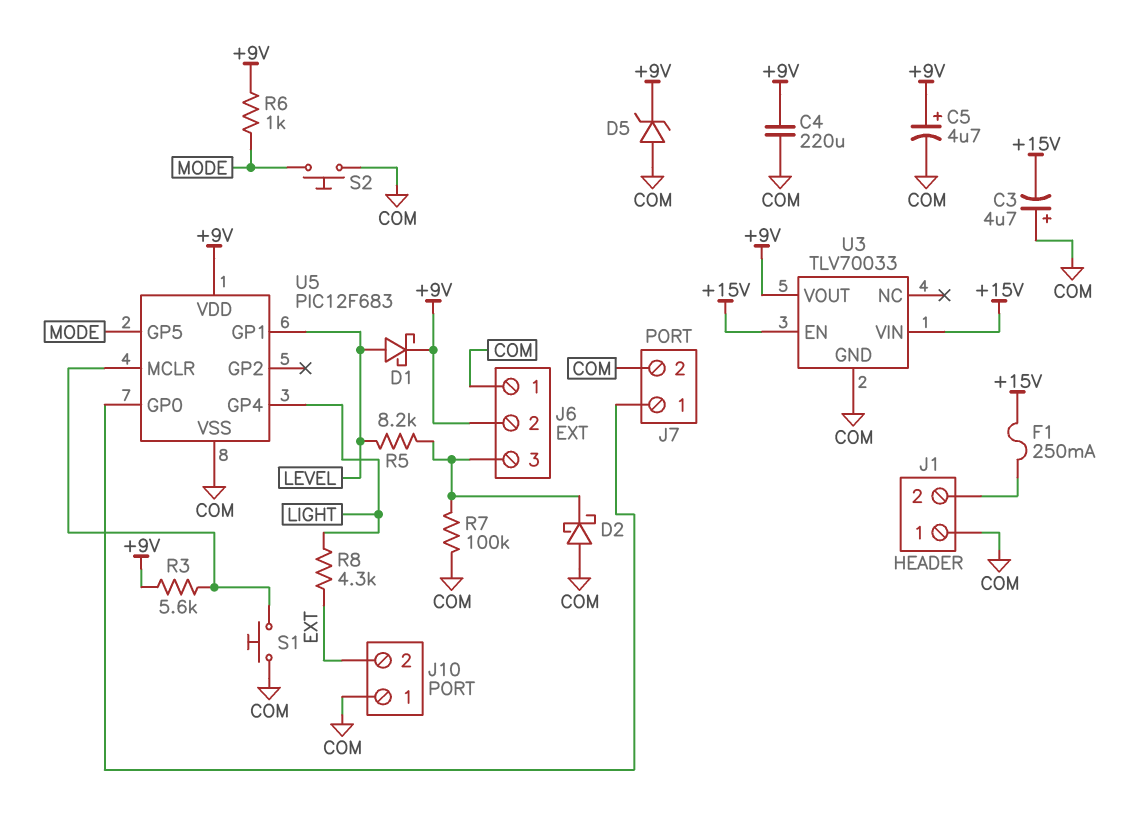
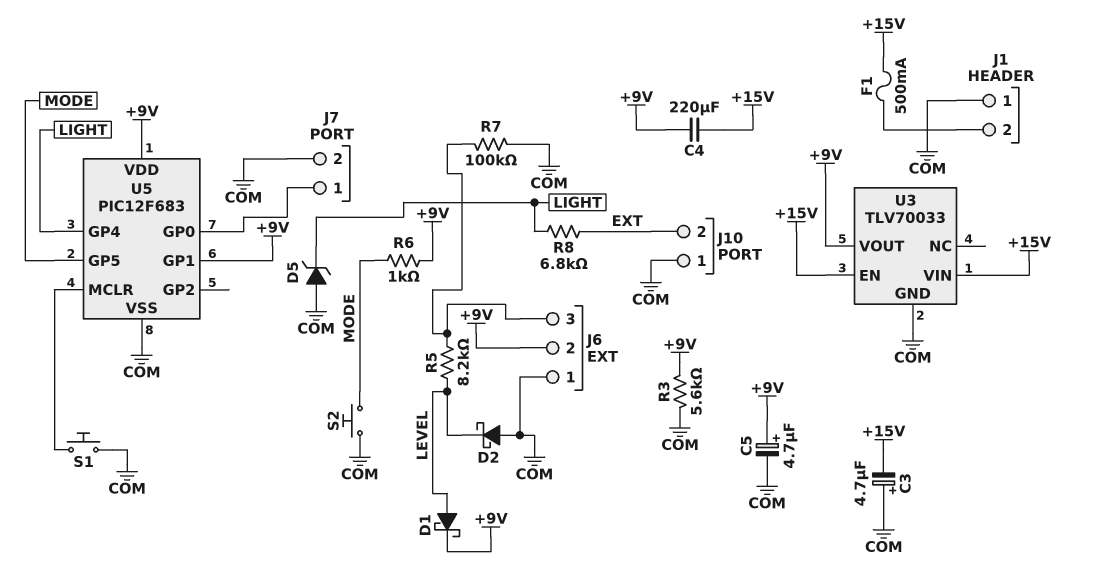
C4: 220uF (+9V, COM) -> 220uF (+9V, +15V)
D2: schottky (A COM, K J6/3) -> schottky (A COM, K LEVEL)
D5: zener (A COM, K +9V) -> zener (A COM, K LIGHT)
F1: 250mA (+15V, J1/2) -> 500mA (+15V, J1/2)
R3: 5.6k (+9V, U5/MCLR) -> 5.6k (+9V, COM)
R8: 4.3k (EXT, LIGHT) -> 6.8k (EXT, LIGHT)
U5 pin GP1: LEVEL -> +9V

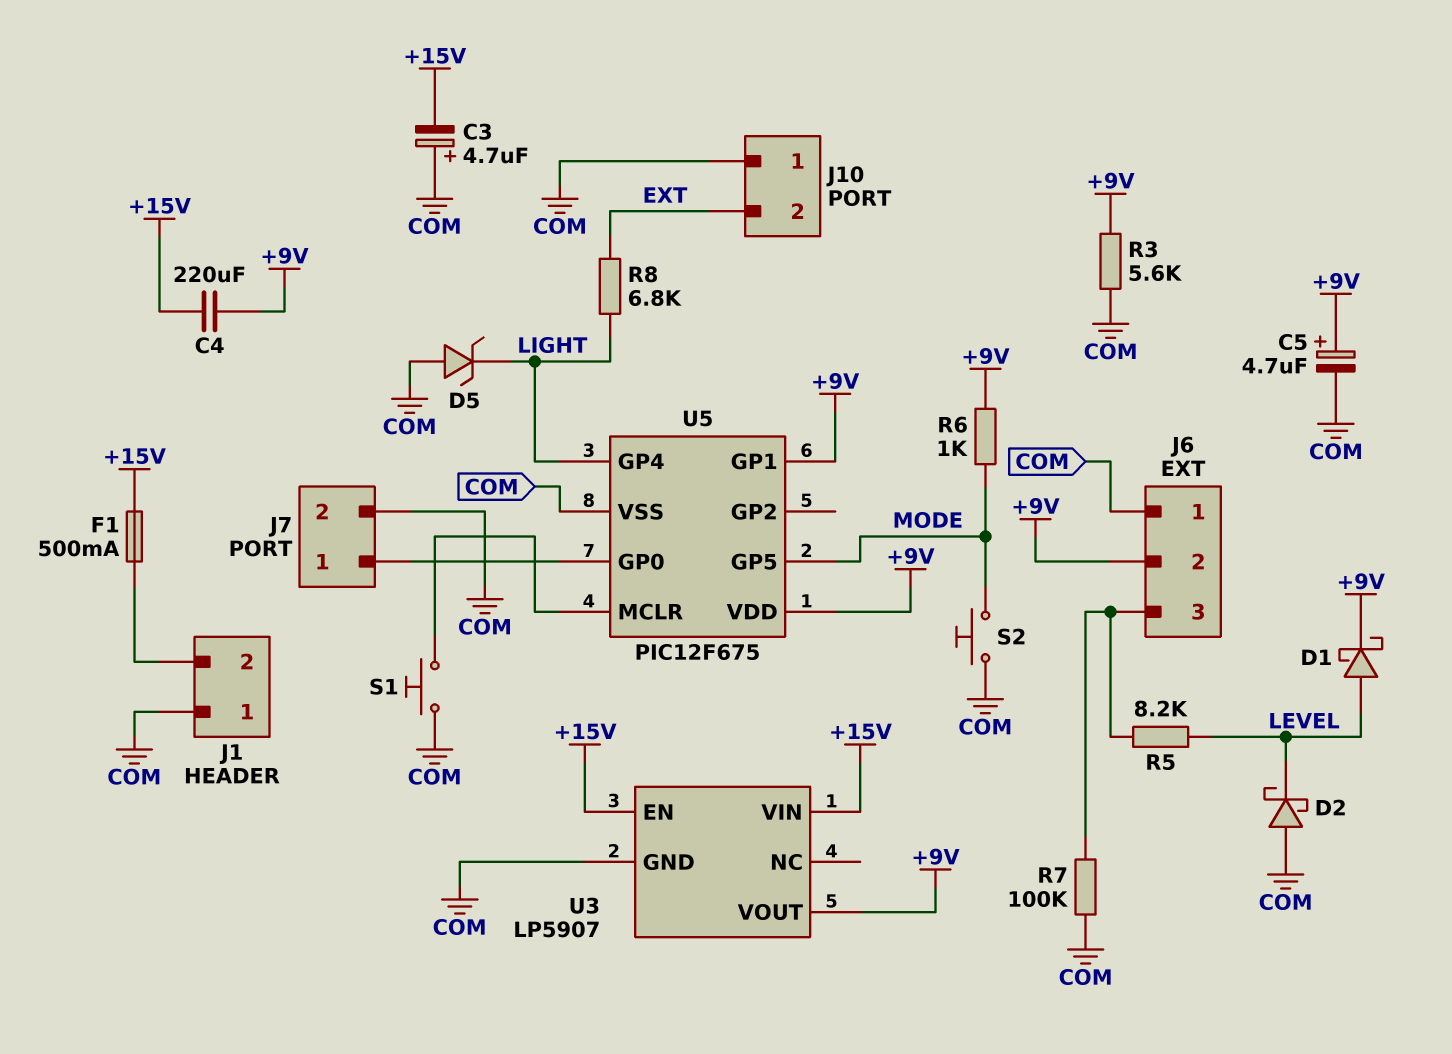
U3: TLV70033 -> LP5907
U5: PIC12F683 -> PIC12F675

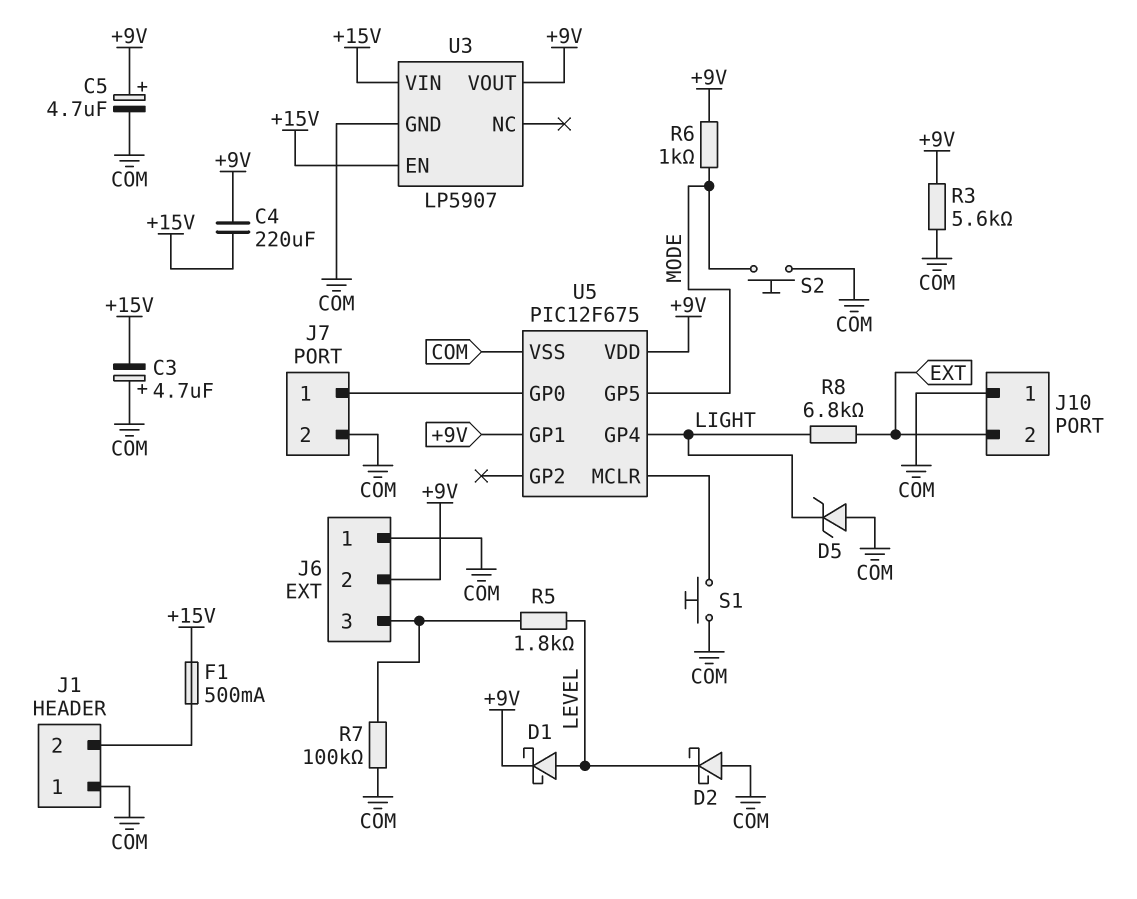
R5: 8.2k (J6/3, LEVEL) -> 1.8k (J6/3, LEVEL)

